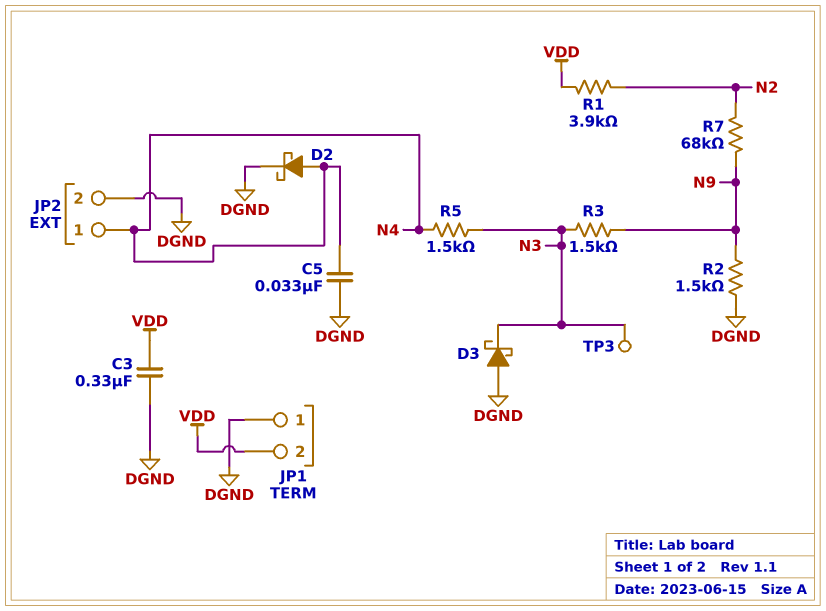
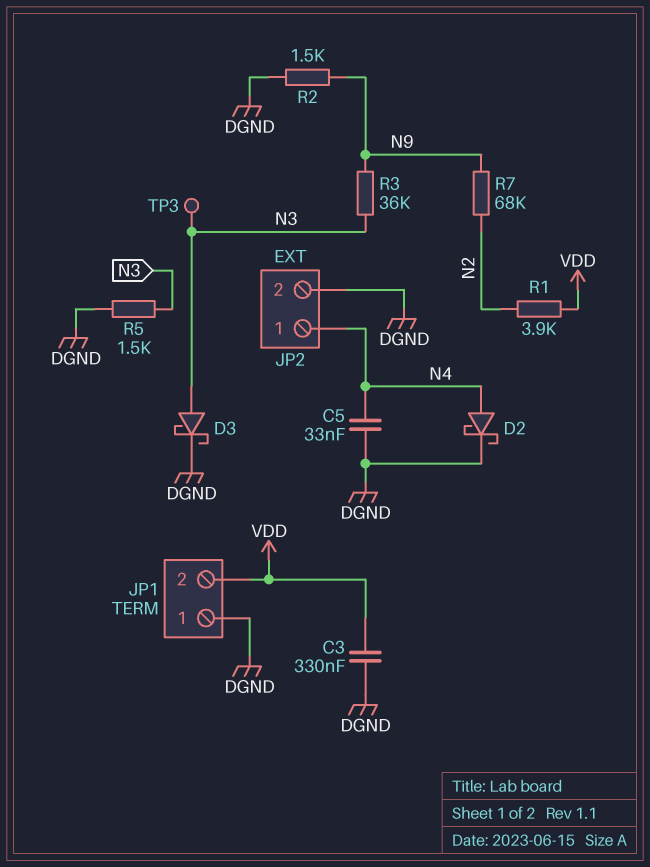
D3: schottky (A DGND, K N3) -> schottky (A N3, K DGND)
R3: 1.5k (N3, N9) -> 36k (N3, N9)
R5: 1.5k (N3, N4) -> 1.5k (DGND, N3)

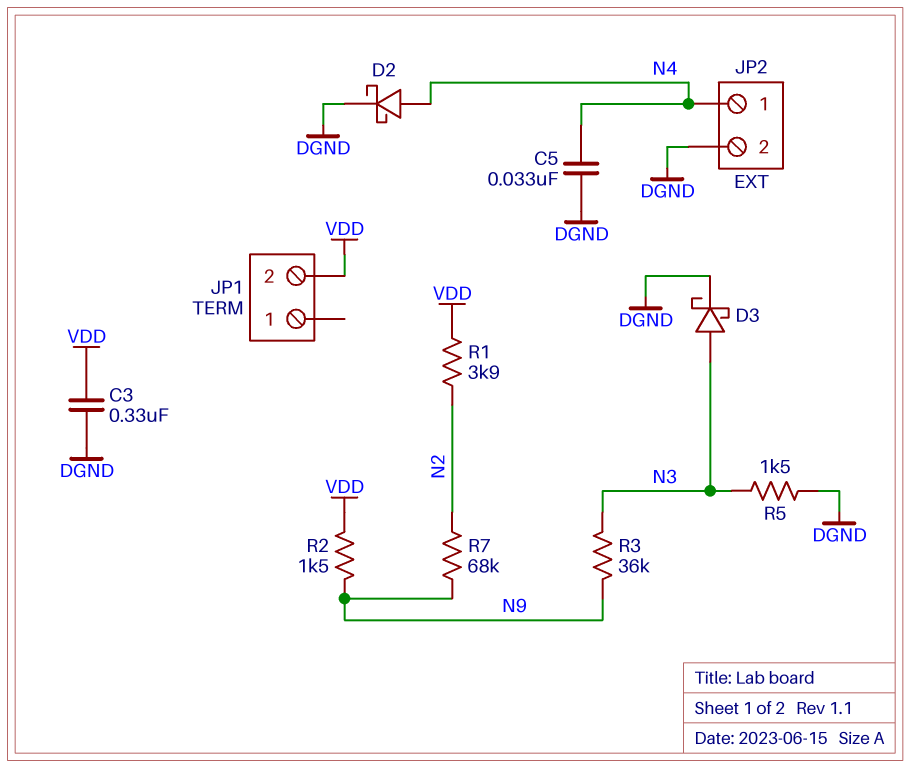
JP1 pin 1: DGND -> none
R2: 1.5k (DGND, N9) -> 1.5k (N9, VDD)
TP3: test point (N3) -> none

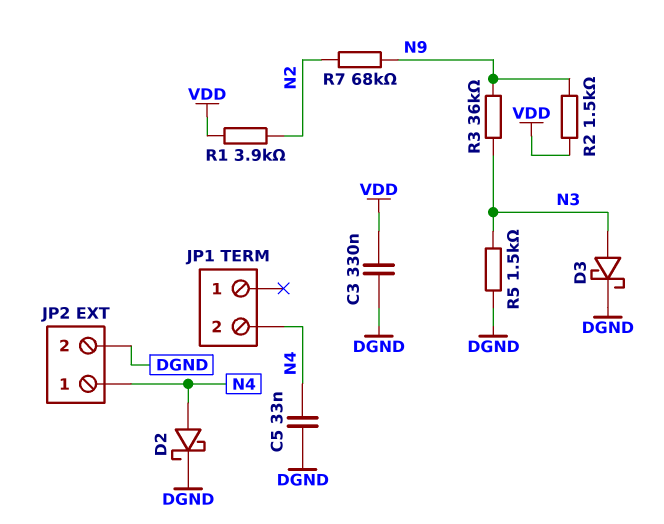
JP1 pin 2: VDD -> N4

